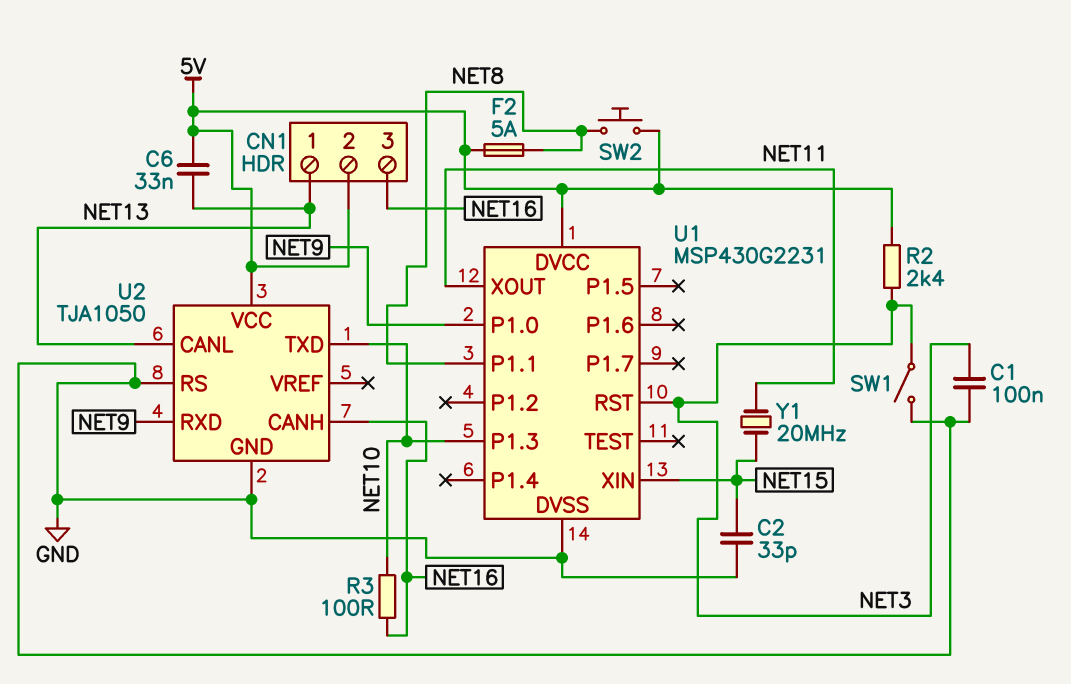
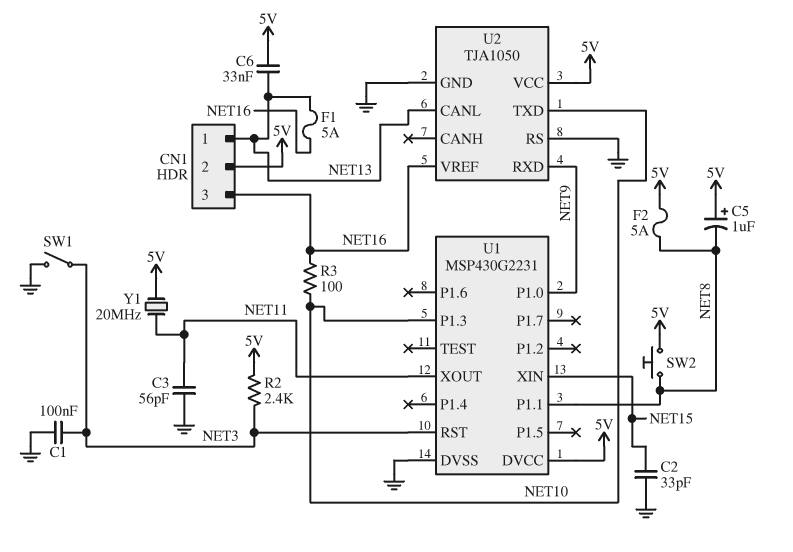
C3: none -> 56pF (GND, NET11)
C5: none -> 1uF (plus 5V, minus NET8)
F1: none -> 5A (NET13, NET16)
U2 pin CANH: NET16 -> none
U2 pin VREF: none -> NET16
Y1: 20MHz (NET11, NET15) -> 20MHz (5V, NET11)

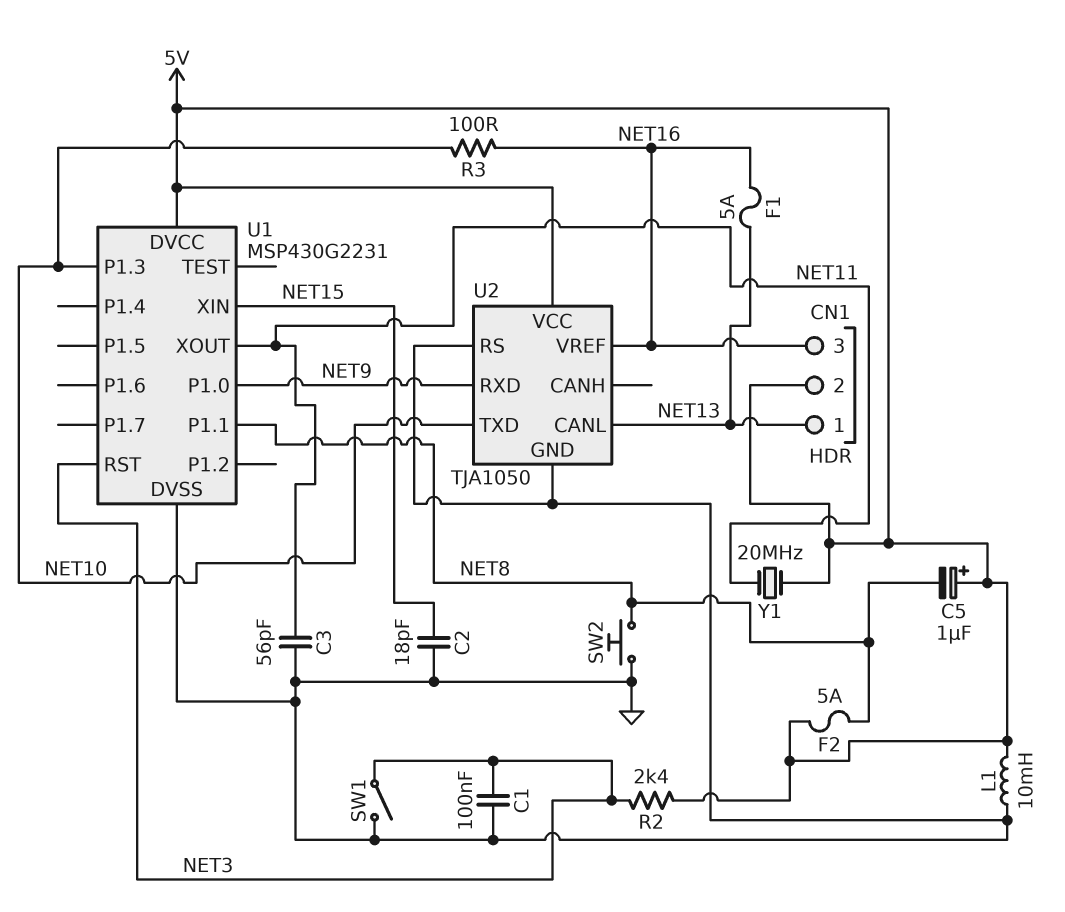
C2: 33pF (GND, NET15) -> 18pF (GND, NET15)
C6: 33nF (5V, NET13) -> none
L1: none -> 10mH (5V, GND)
SW2: button (5V, NET8) -> button (GND, NET8)

